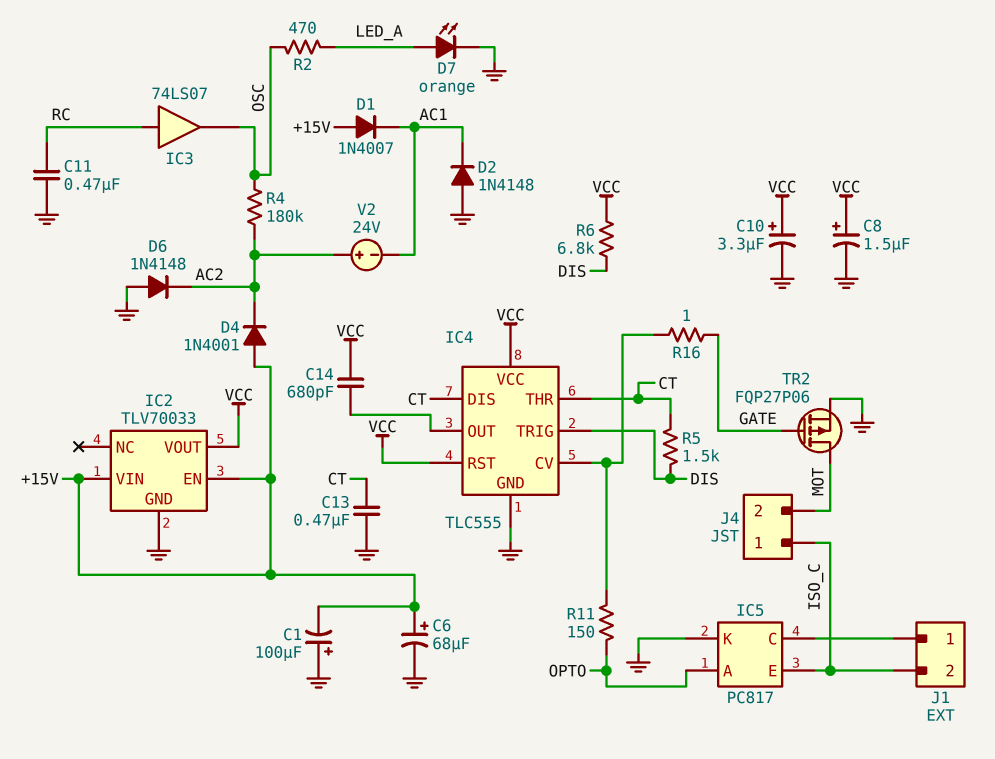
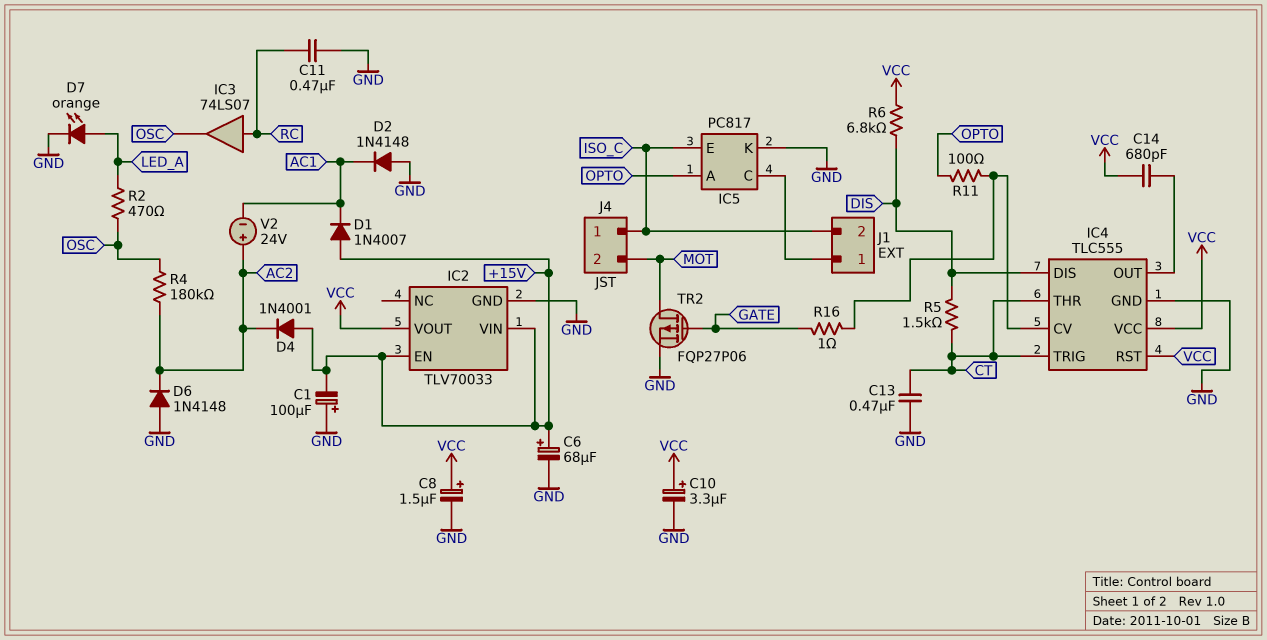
IC4 pin DIS: CT -> DIS
IC4 pin TRIG: DIS -> CT
R11: 150 (IC4/CV, OPTO) -> 100 (IC4/CV, OPTO)

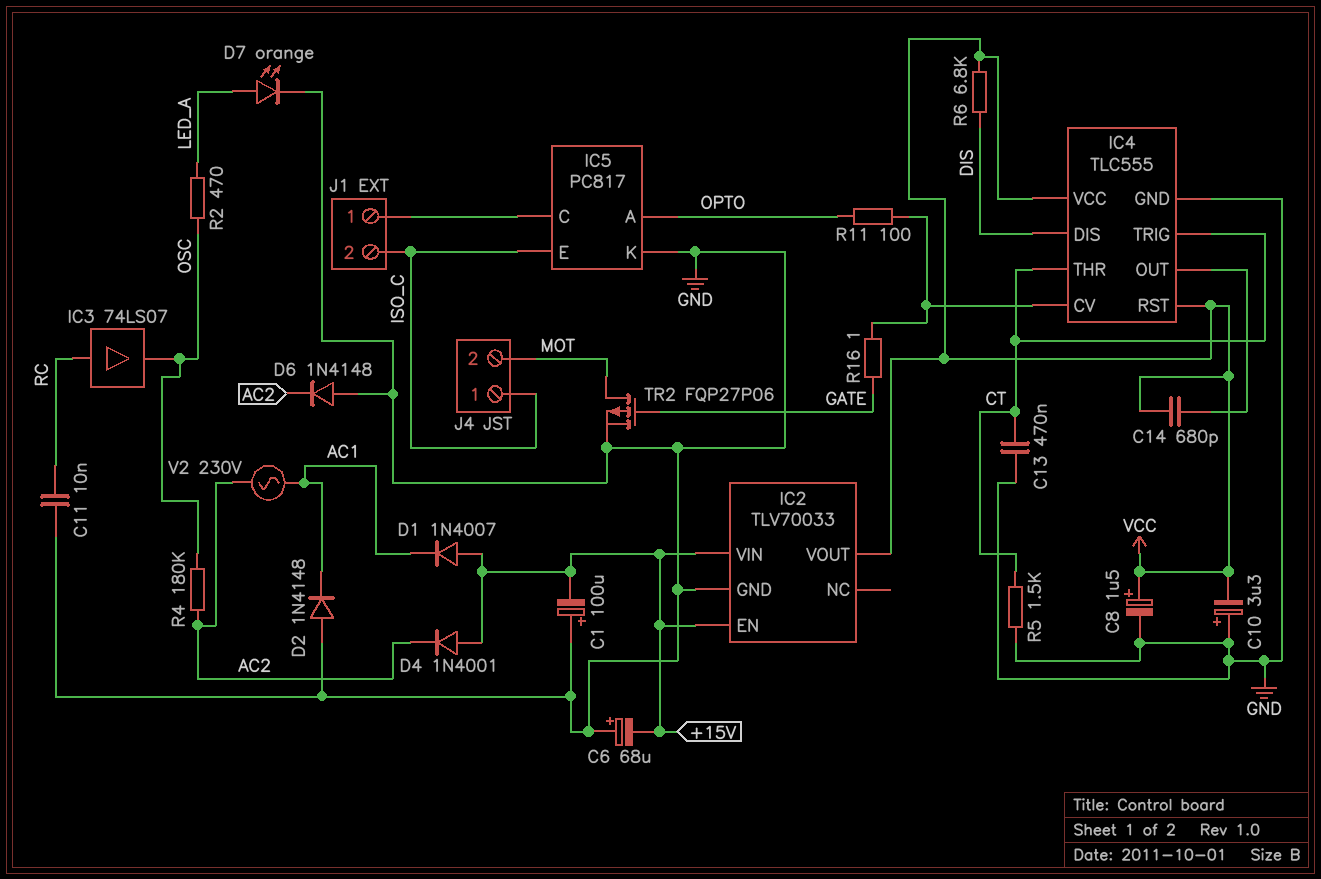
C6: 68uF (plus +15V, minus GND) -> 68uF (plus GND, minus +15V)
C10: 3.3uF (plus VCC, minus GND) -> 3.3uF (plus GND, minus VCC)
C11: 470nF (GND, RC) -> 10nF (GND, RC)
R5: 1.5k (CT, DIS) -> 1.5k (CT, GND)
V2: 24V (plus AC2, minus AC1) -> AC 230V (AC1, AC2)

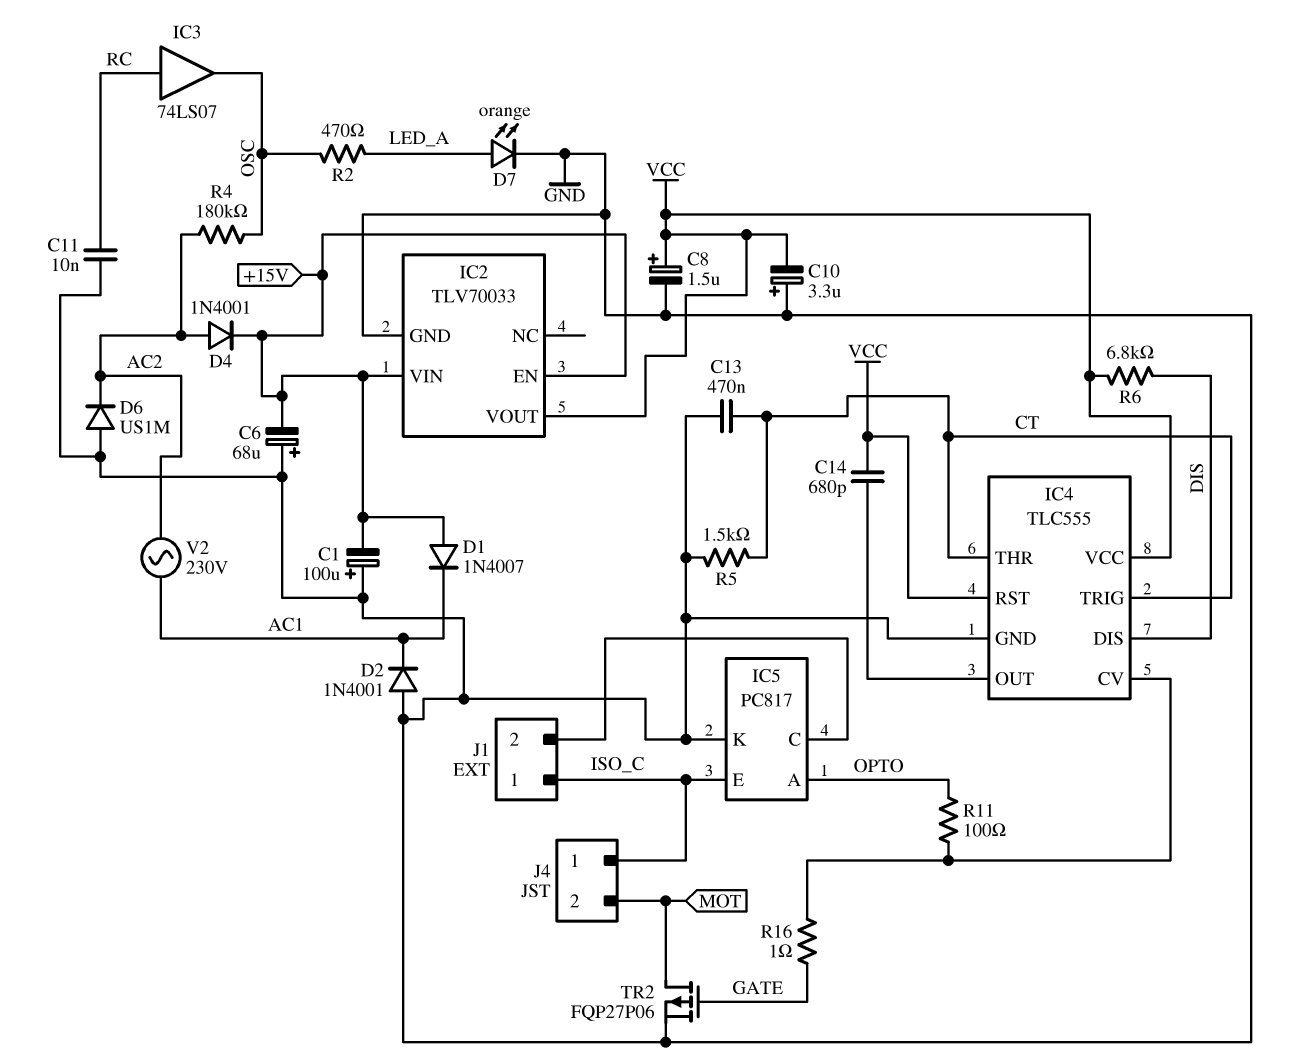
D2: diode 1N4148 (A GND, K AC1) -> diode 1N4001 (A GND, K AC1)
D4: diode 1N4001 (A +15V, K AC2) -> diode 1N4001 (A AC2, K +15V)
D6: diode 1N4148 (A GND, K AC2) -> diode US1M (A GND, K AC2)
J1 pin 1: IC5/C -> ISO_C
J1 pin 2: ISO_C -> IC5/C

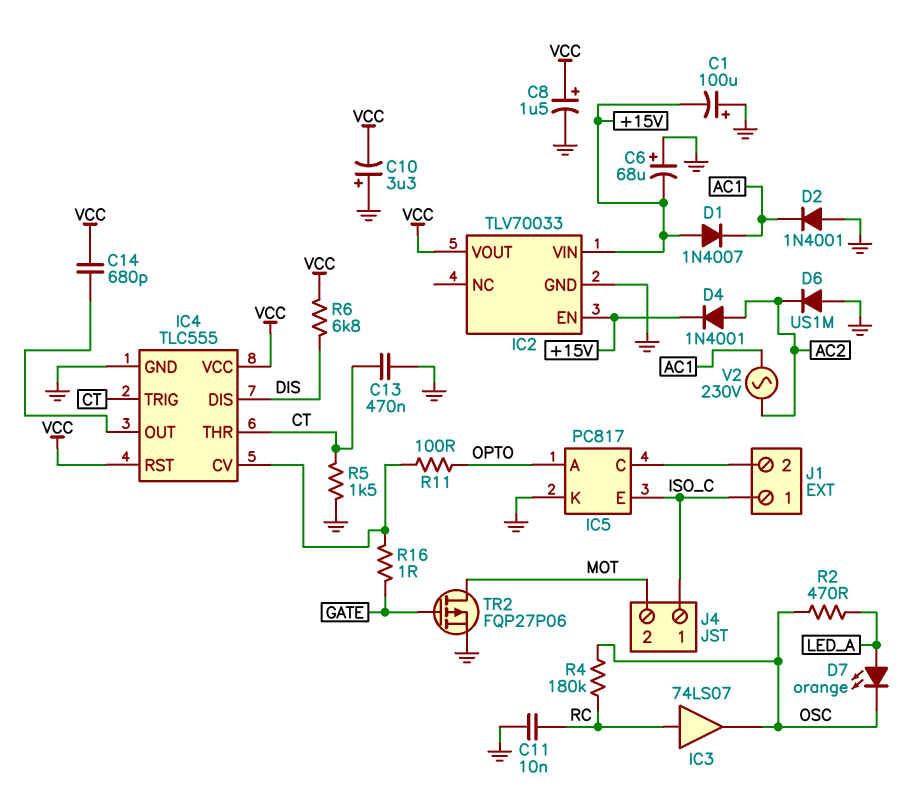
D7: LED orange (A LED_A, K GND) -> LED orange (A LED_A, K OSC)
R4: 180k (AC2, OSC) -> 180k (OSC, RC)

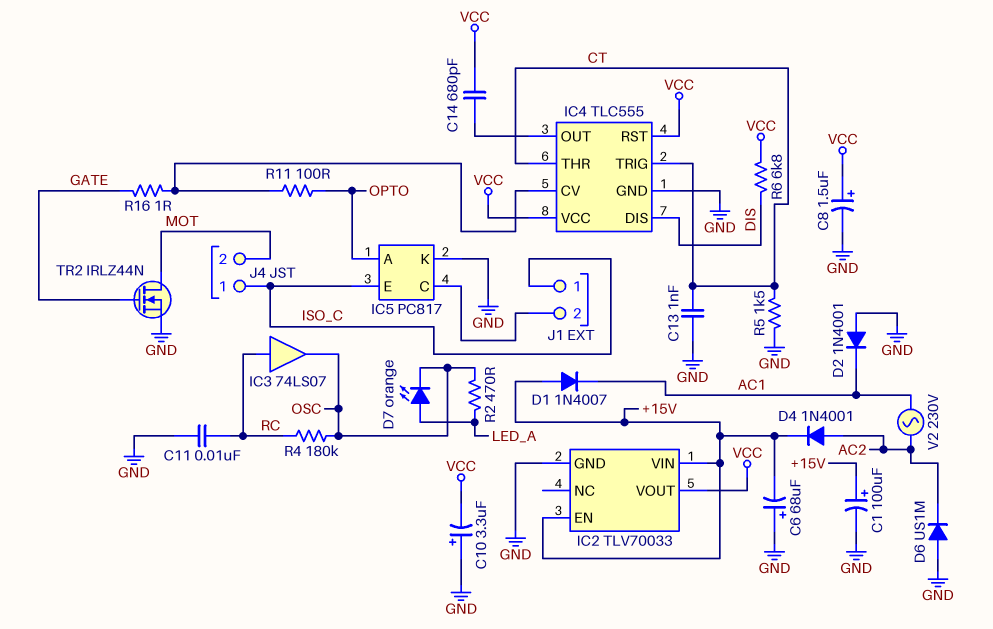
C1: 100uF (plus GND, minus +15V) -> 100uF (plus +15V, minus GND)
C13: 470nF (CT, GND) -> 1nF (CT, GND)
TR2: PMOS FQP27P06 (G GATE, D MOT, S GND) -> NMOS IRLZ44N (G GATE, D MOT, S GND)

